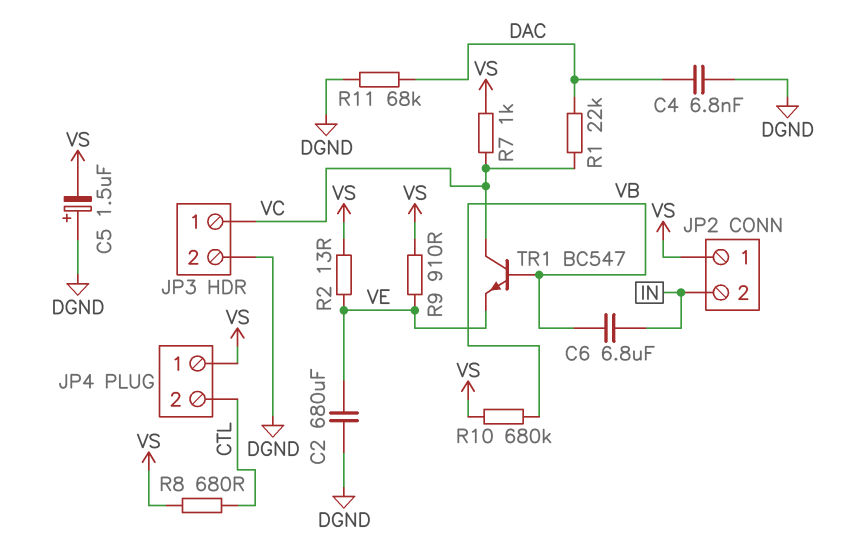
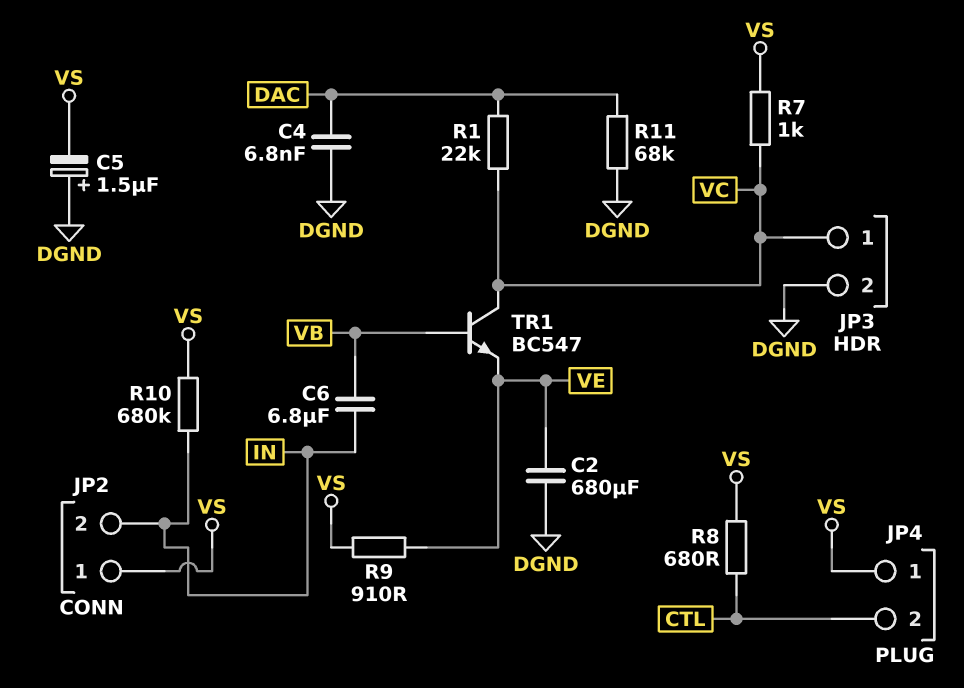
R2: 13 (VE, VS) -> none
R10: 680k (VB, VS) -> 680k (IN, VS)

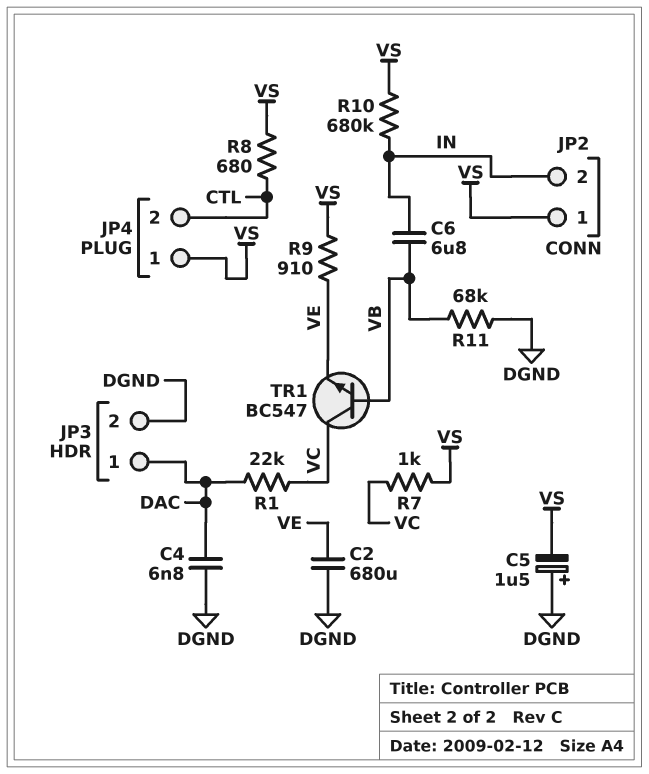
JP3 pin 1: VC -> DAC
R11: 68k (DAC, DGND) -> 68k (DGND, VB)

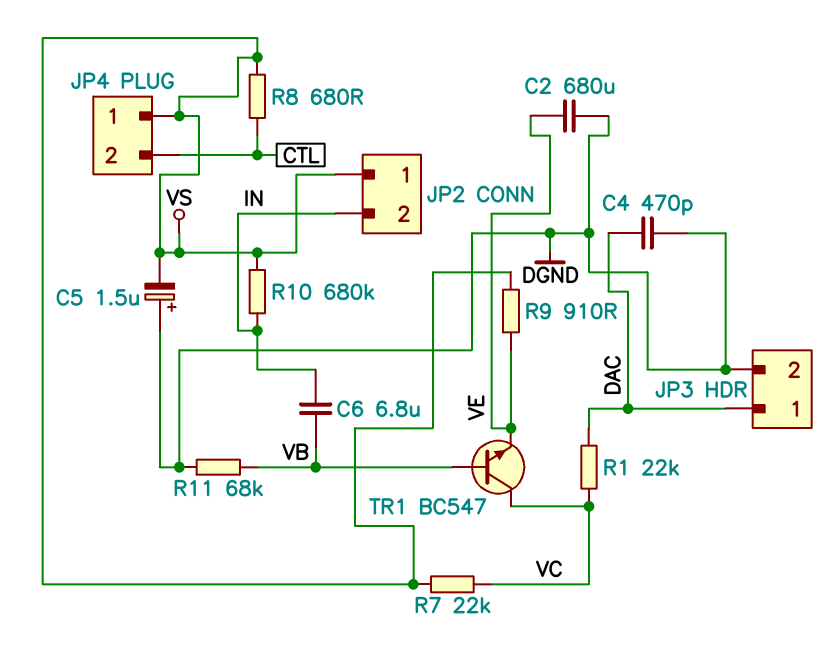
C4: 6.8nF (DAC, DGND) -> 470pF (DAC, DGND)
R7: 1k (VC, VS) -> 22k (VC, VS)

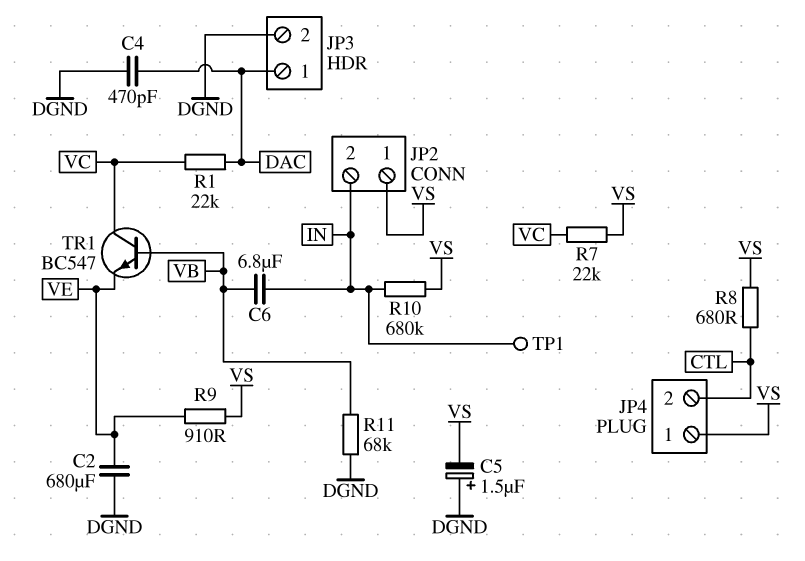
TP1: none -> test point (IN)

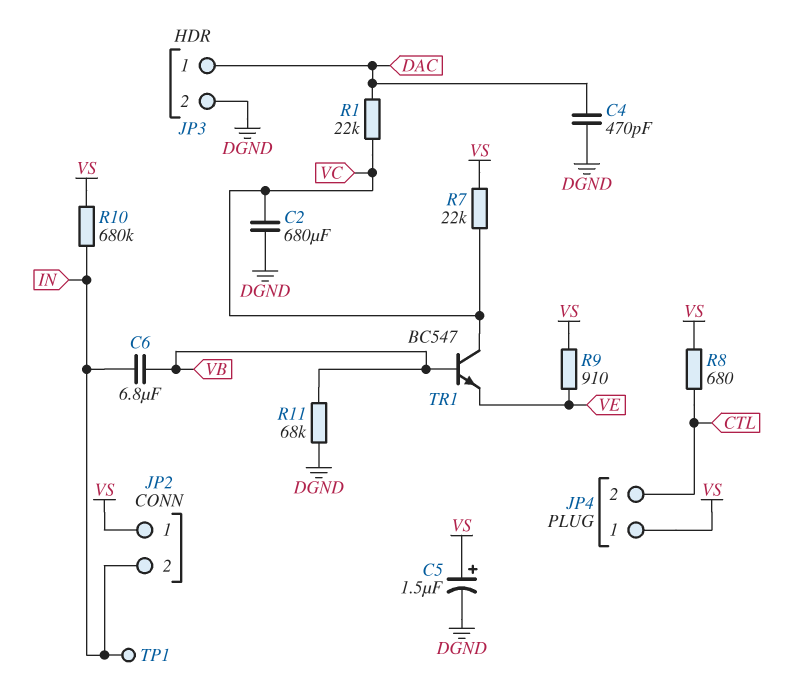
C2: 680uF (DGND, VE) -> 680uF (DGND, VC)
C5: 1.5uF (plus DGND, minus VS) -> 1.5uF (plus VS, minus DGND)

